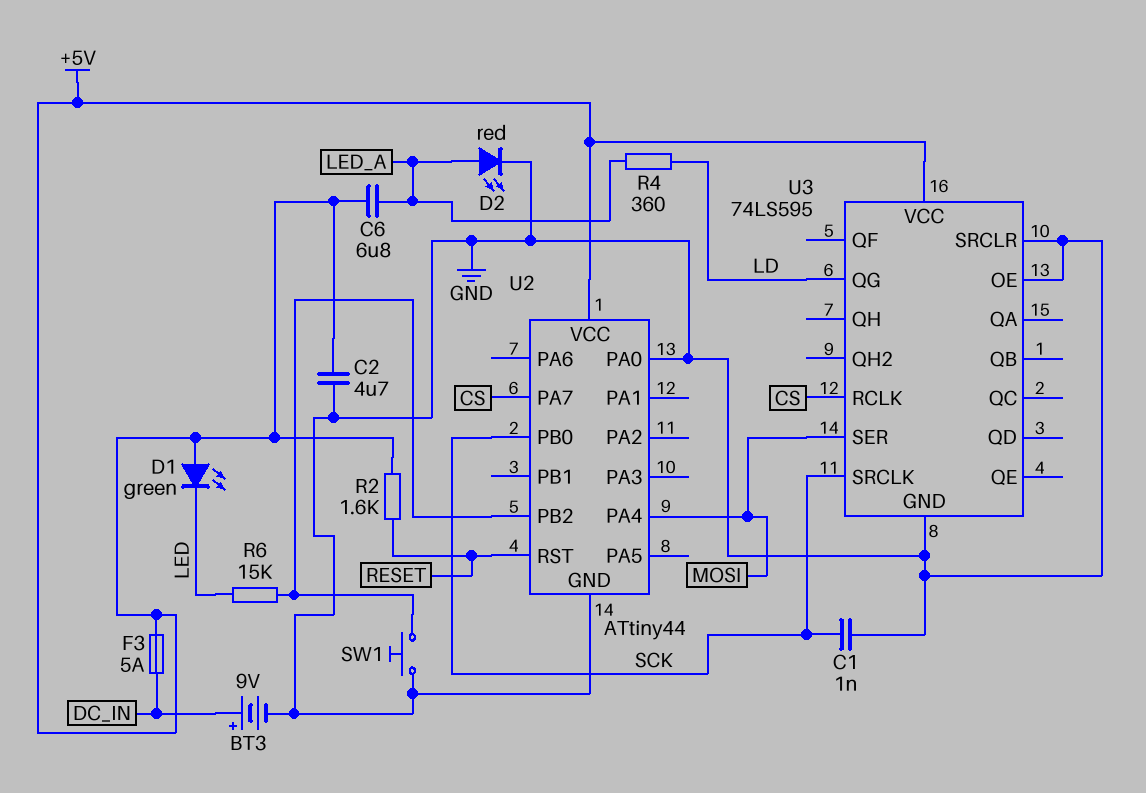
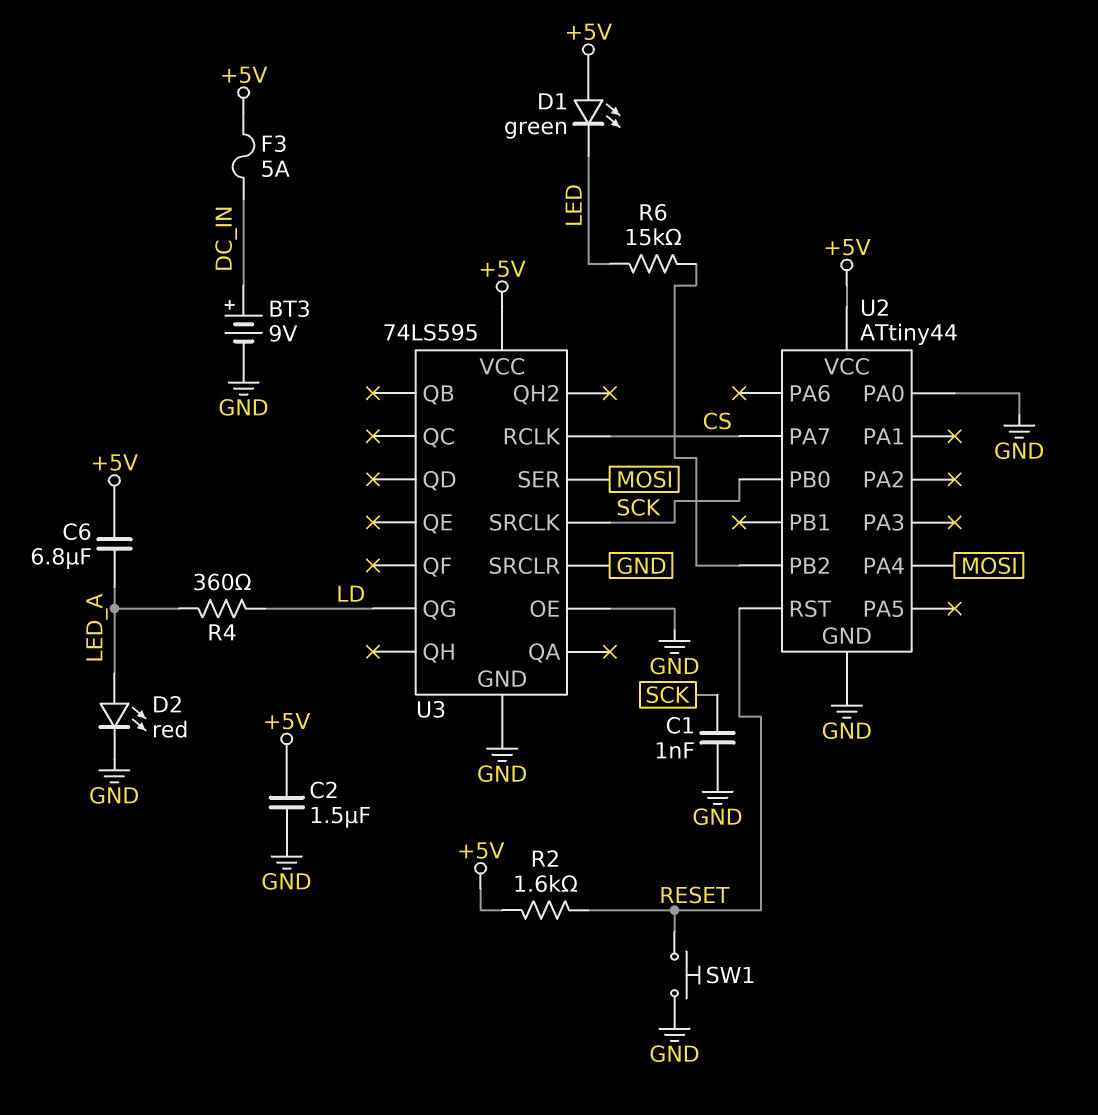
C2: 4.7uF (+5V, GND) -> 1.5uF (+5V, GND)
SW1: button (GND, U2/PB2) -> button (GND, RESET)

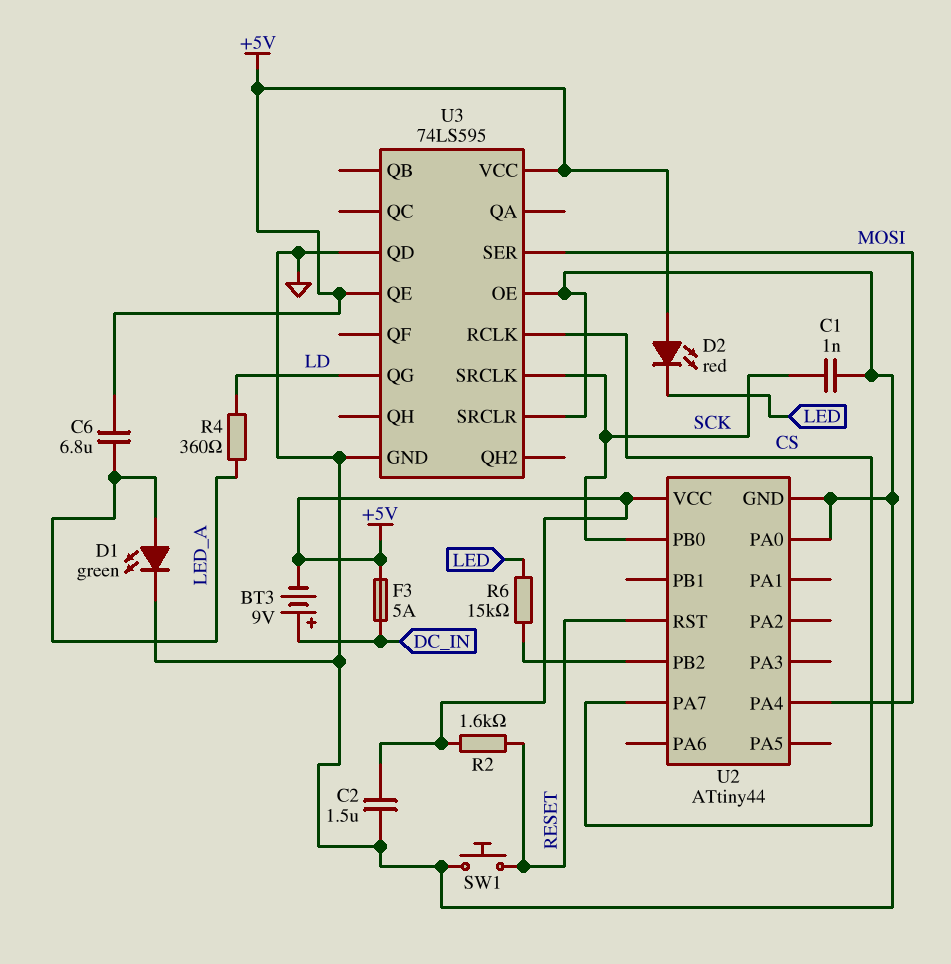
BT3: 9V (plus DC_IN, minus GND) -> 9V (plus DC_IN, minus +5V)
D1: LED green (A +5V, K LED) -> LED green (A LED_A, K GND)
D2: LED red (A LED_A, K GND) -> LED red (A +5V, K LED)
U3 pin QD: none -> GND
U3 pin QE: none -> +5V

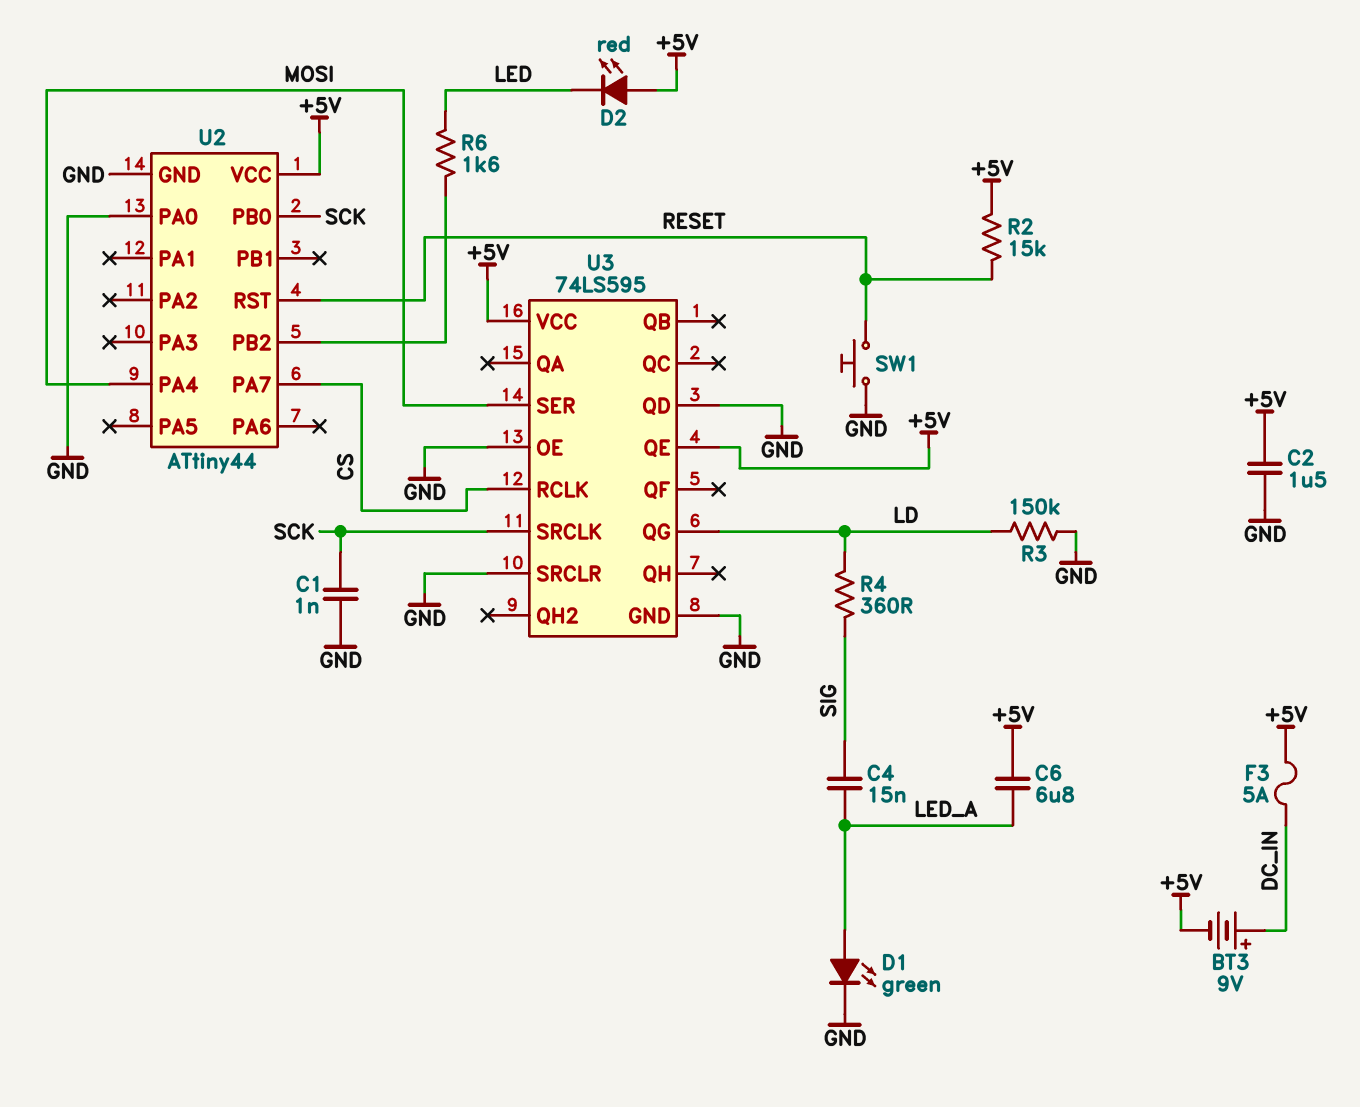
C4: none -> 15nF (LED_A, SIG)
R2: 1.6k (+5V, RESET) -> 15k (+5V, RESET)
R3: none -> 150k (GND, LD)
R4: 360 (LD, LED_A) -> 360 (LD, SIG)
R6: 15k (LED, U2/PB2) -> 1.6k (LED, U2/PB2)

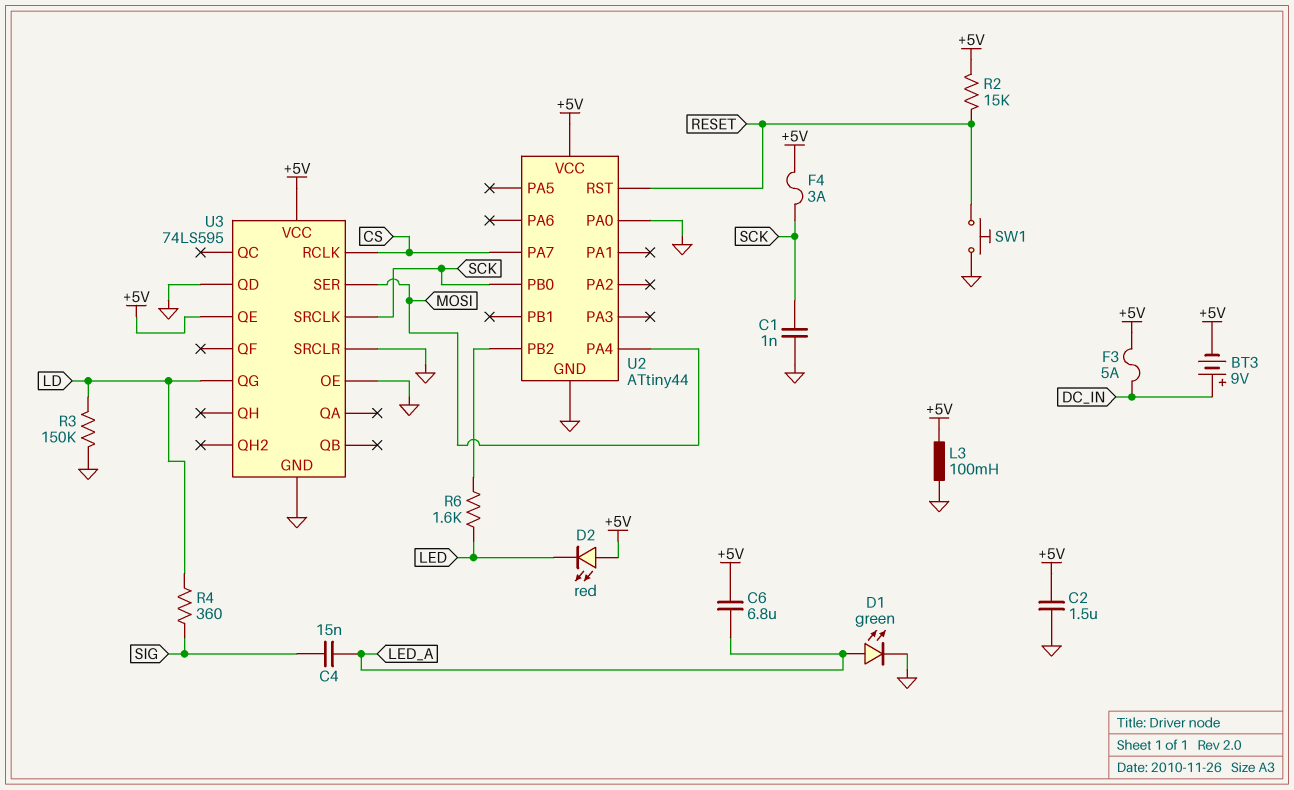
F4: none -> 3A (+5V, SCK)
L3: none -> 100mH (+5V, GND)

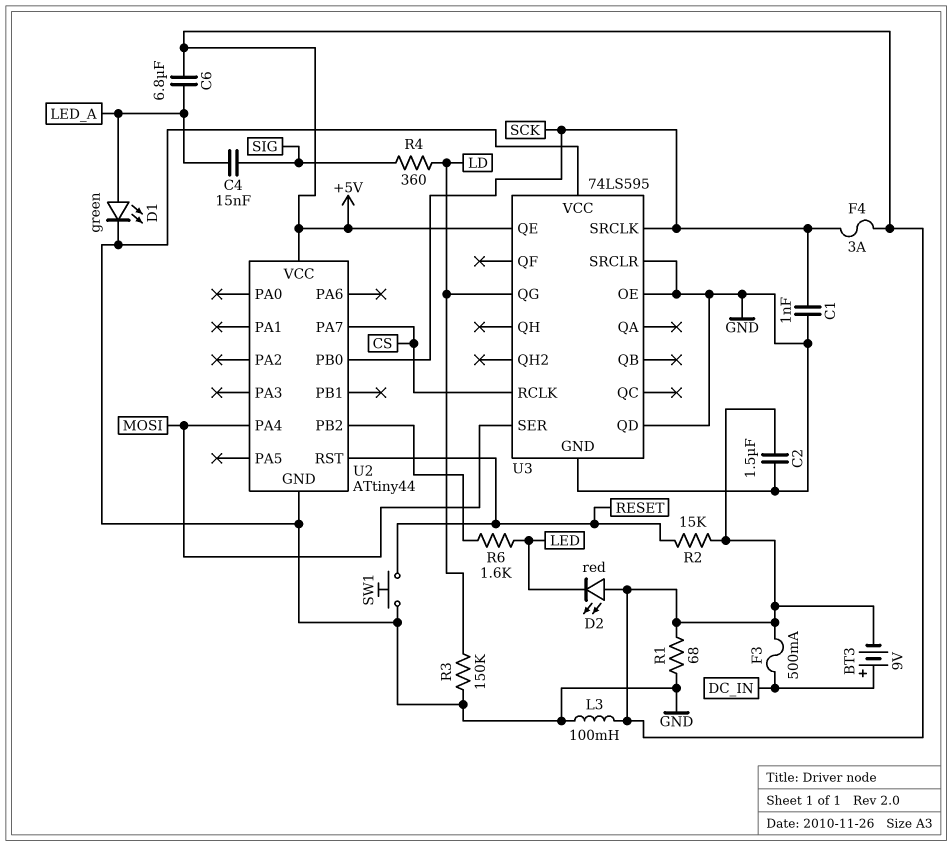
F3: 5A (+5V, DC_IN) -> 500mA (+5V, DC_IN)
R1: none -> 68 (+5V, GND)
U2 pin PA0: GND -> none
U3 pin VCC: +5V -> GND

